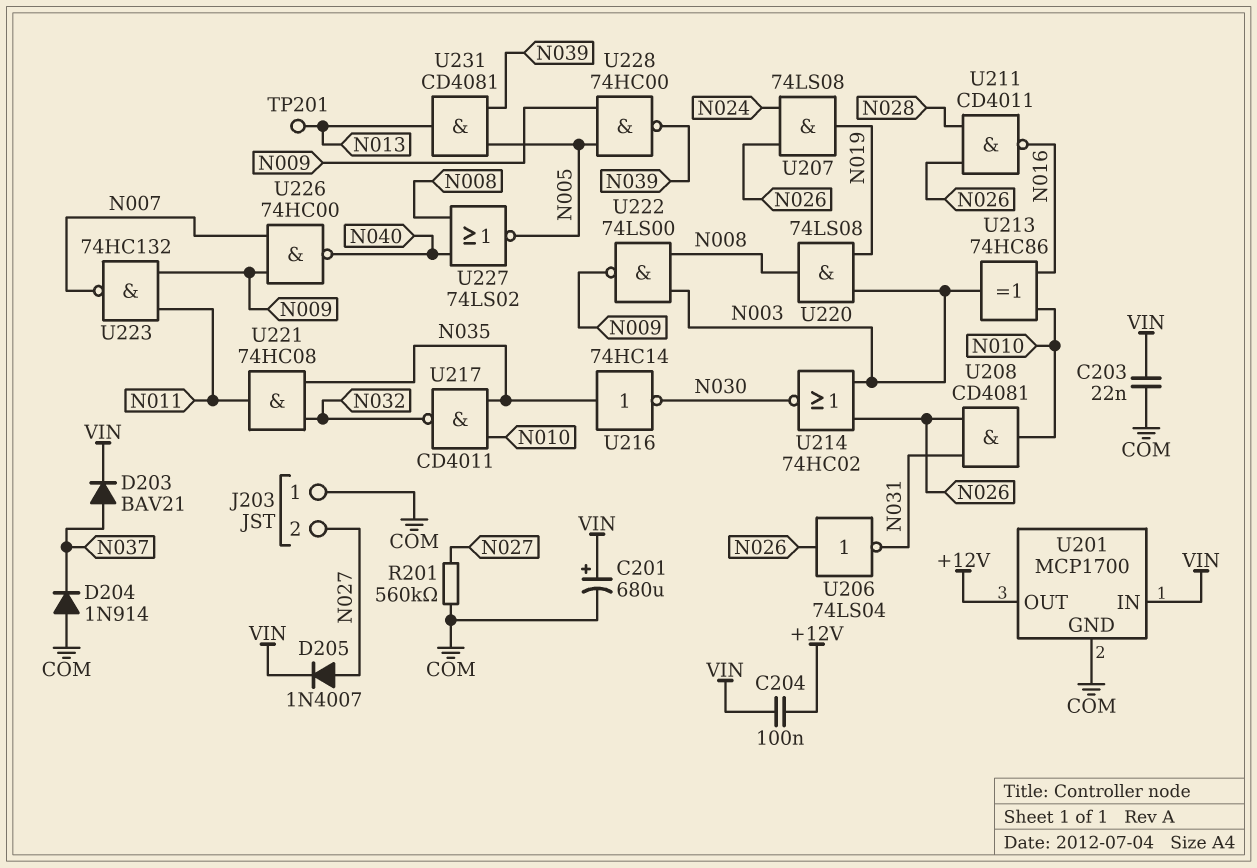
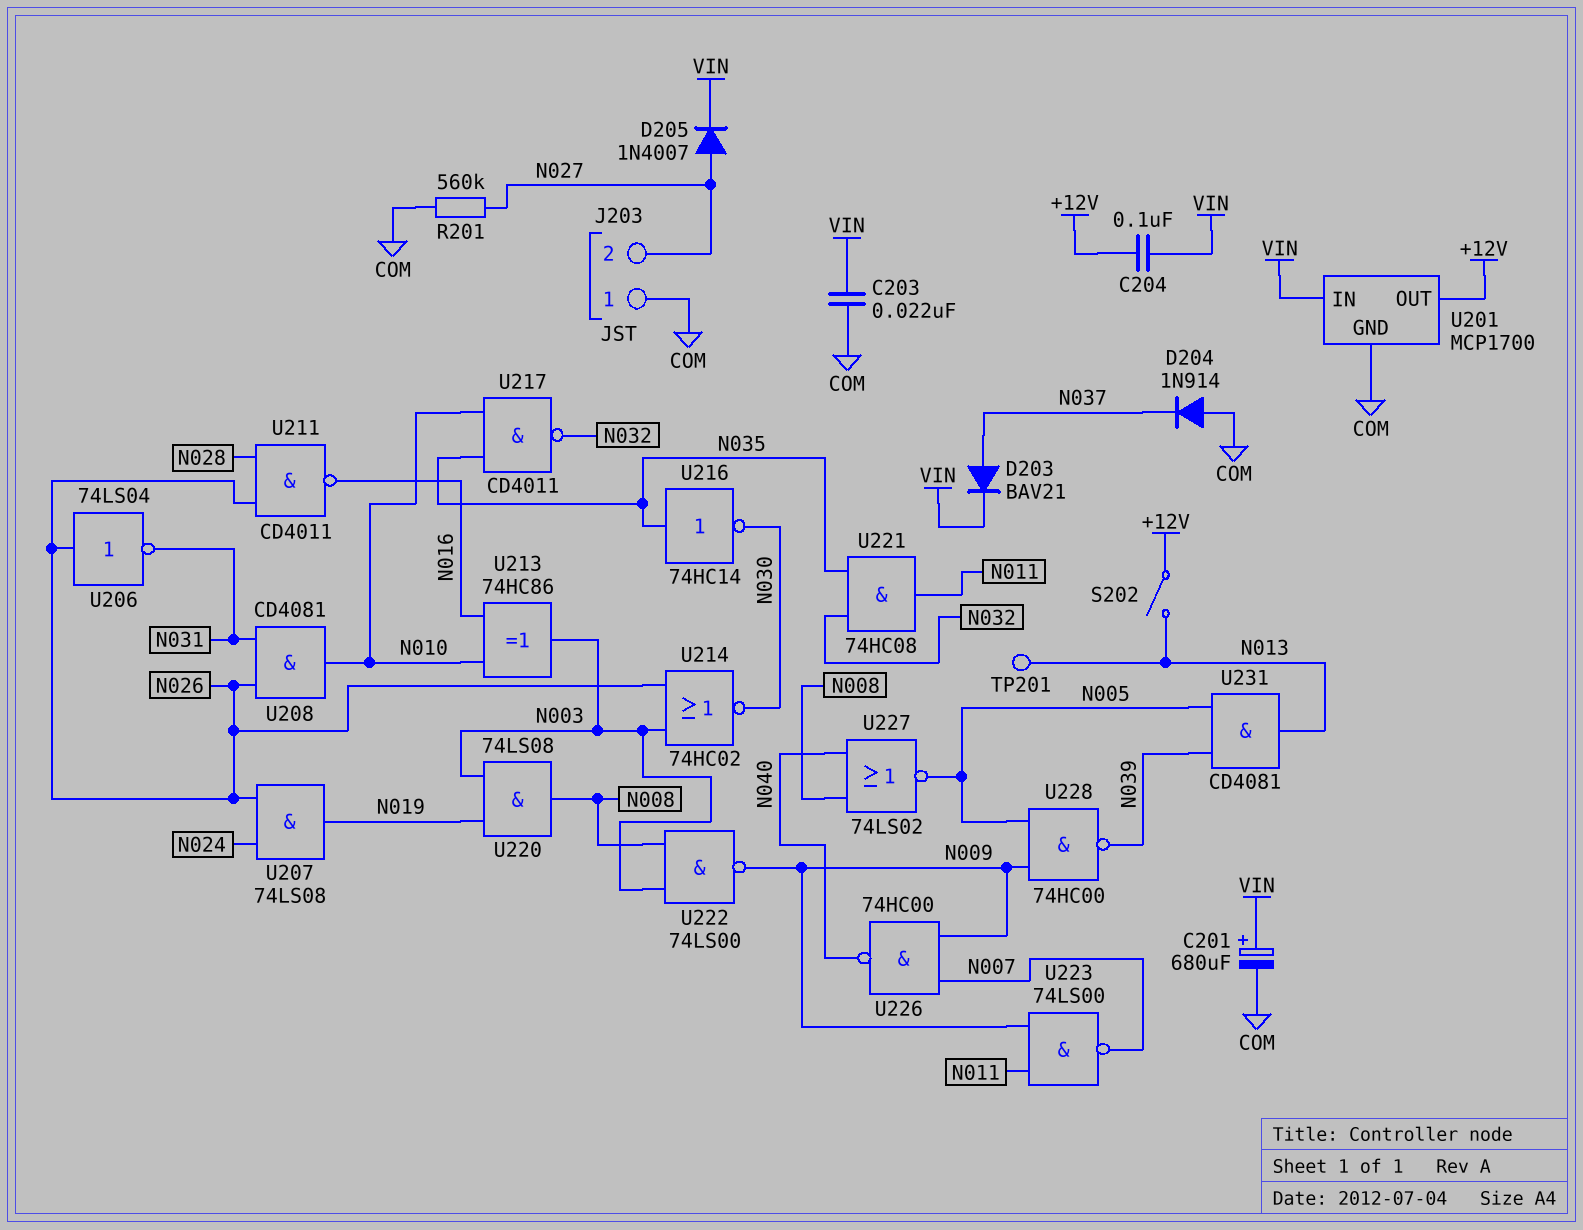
S202: none -> switch (+12V, N013)
U223: NAND 74HC132 (in N009, in N011, out N007) -> NAND 74LS00 (in N009, in N011, out N007)

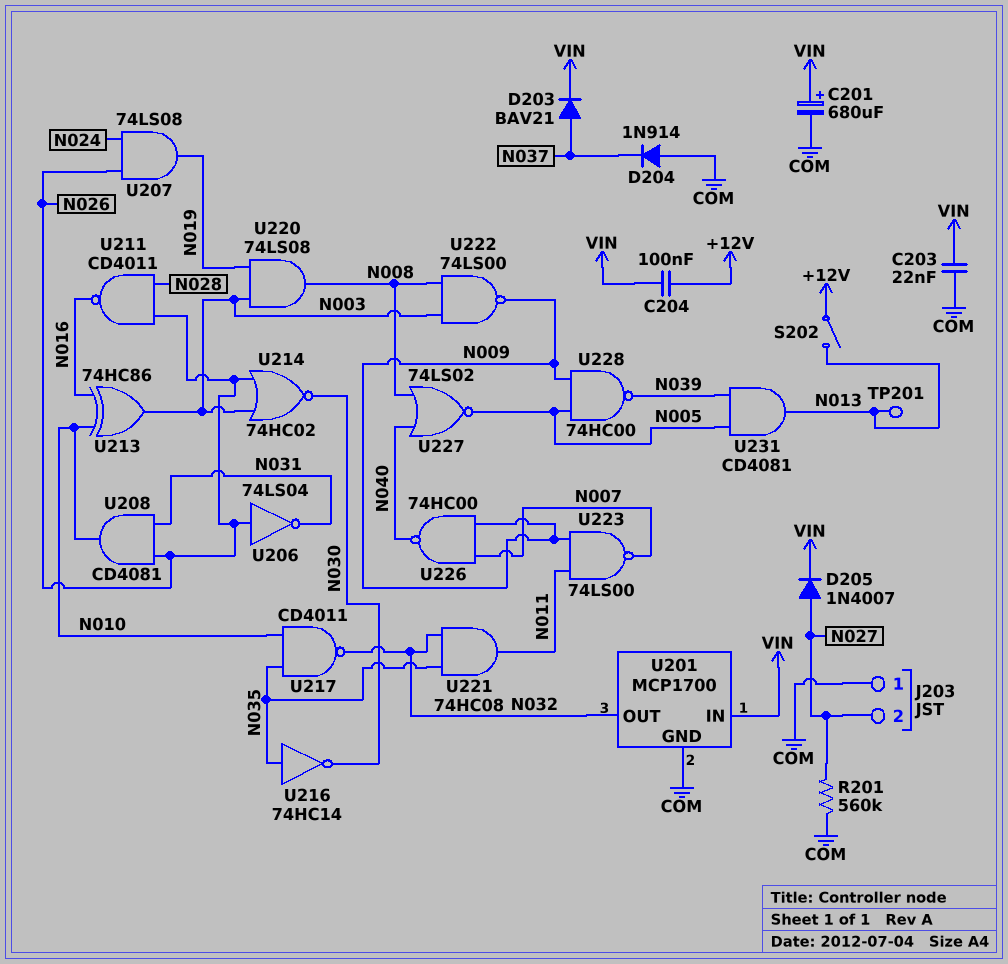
U201 pin OUT: +12V -> N032

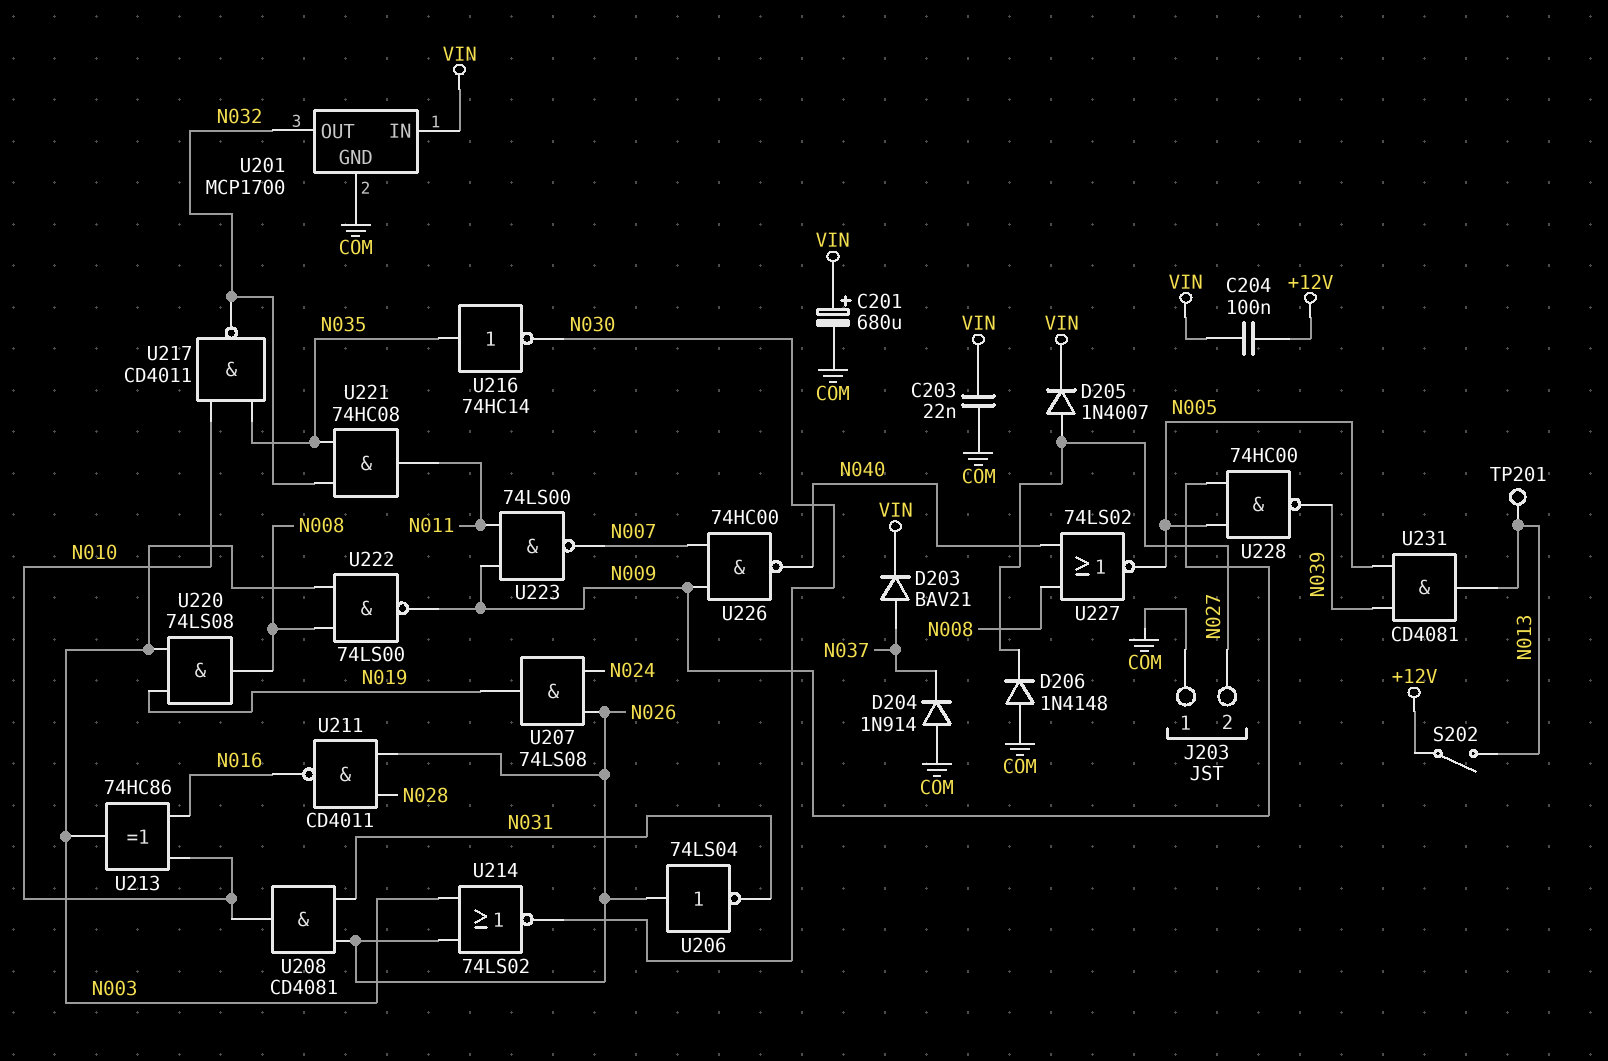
D206: none -> diode 1N4148 (A COM, K N027)
R201: 560k (COM, N027) -> none
U214: NOR 74HC02 (in N003, in N026, out N030) -> NOR 74LS02 (in N003, in N026, out N030)

